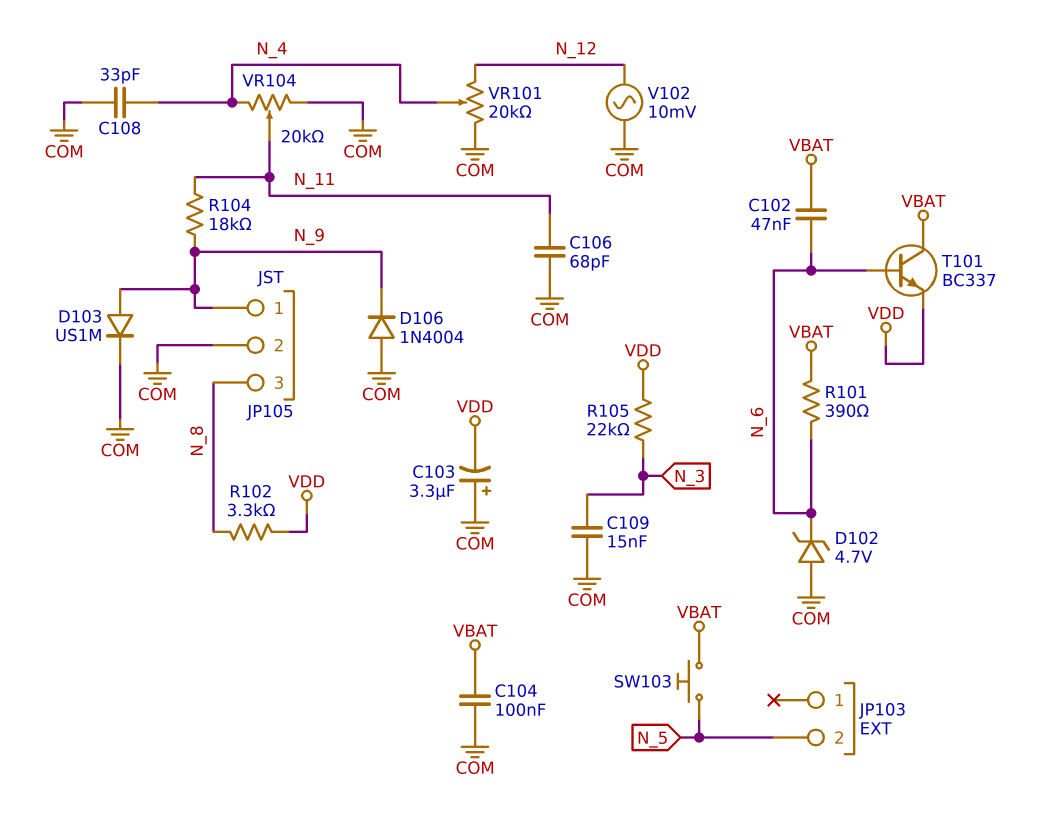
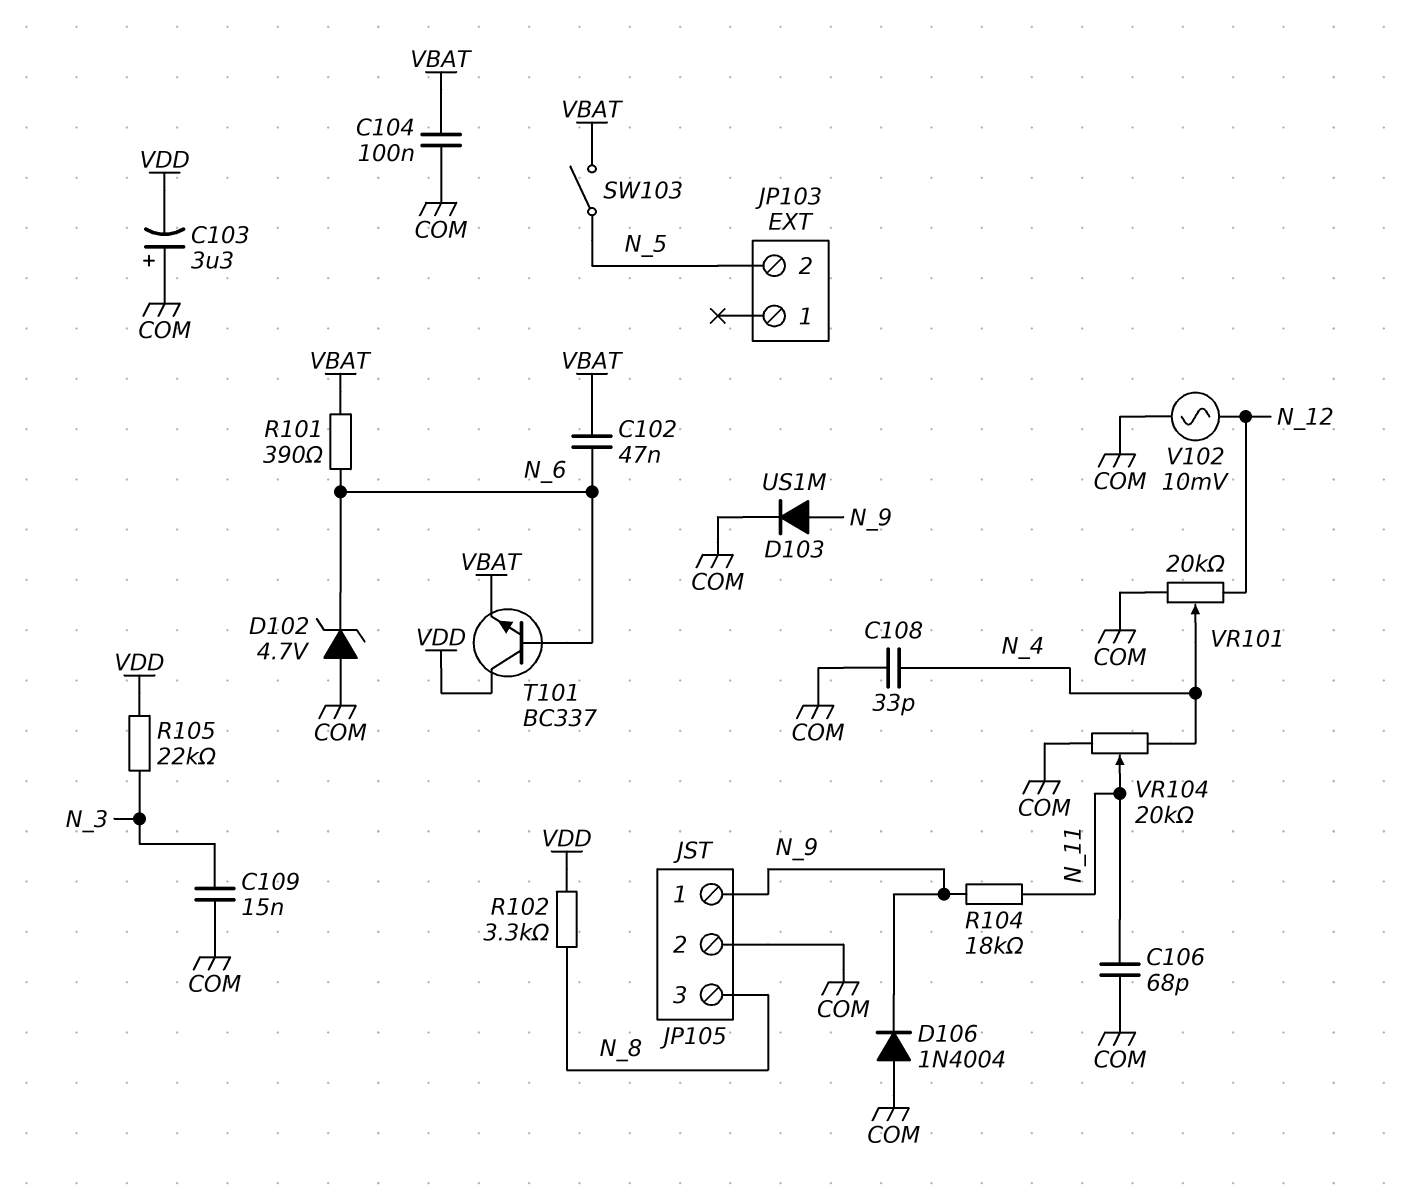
SW103: button (N_5, VBAT) -> switch (N_5, VBAT)
T101: NPN BC337 (B N_6, C VBAT, E VDD) -> NPN BC337 (B N_6, C VDD, E VBAT)

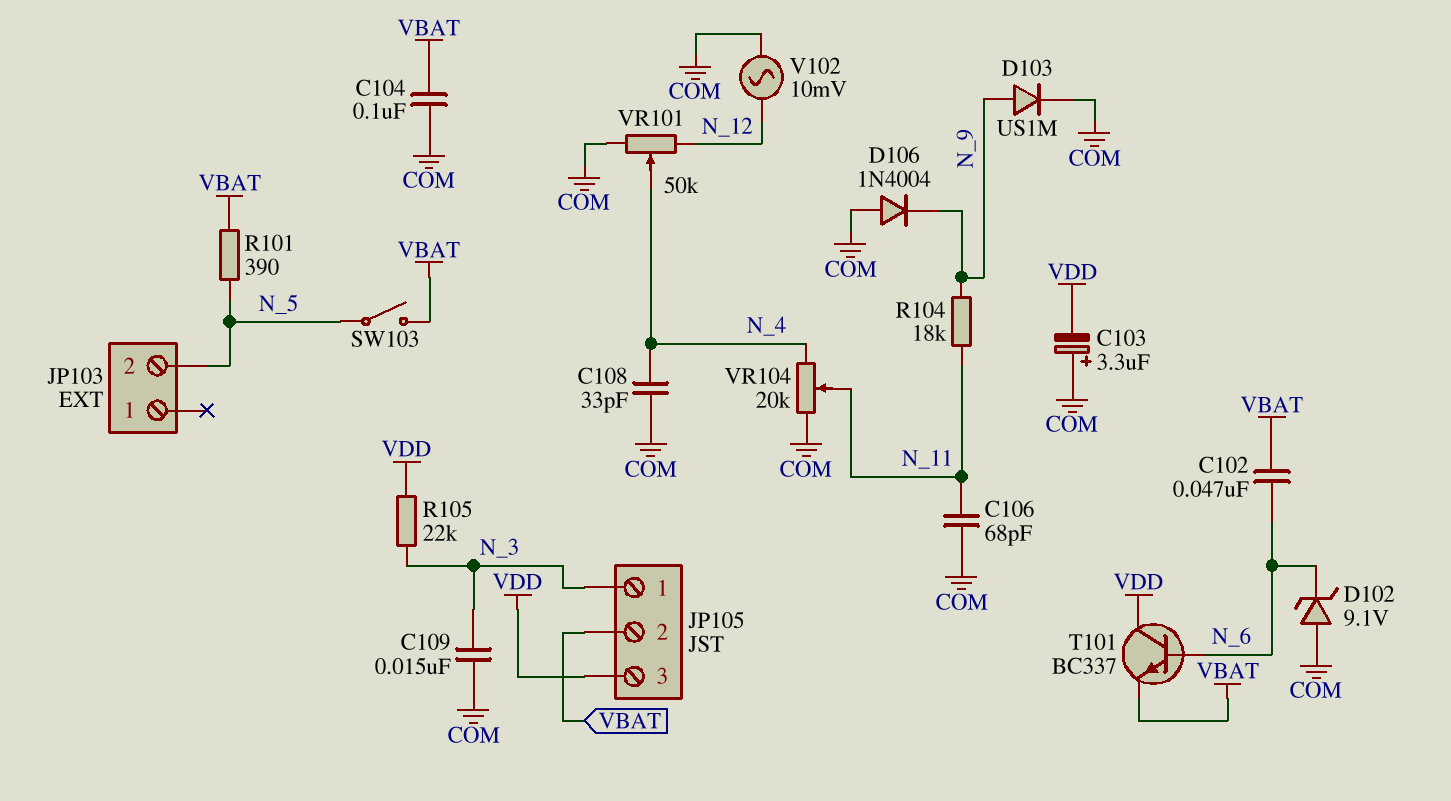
D102: zener 4.7V (A COM, K N_6) -> zener 9.1V (A COM, K N_6)
JP105 pin 1: N_9 -> N_3
JP105 pin 2: COM -> VBAT
JP105 pin 3: N_8 -> VDD
R101: 390 (N_6, VBAT) -> 390 (N_5, VBAT)
R102: 3.3k (N_8, VDD) -> none
VR101: 20k (COM, N_12, wiper N_4) -> 50k (COM, N_12, wiper N_4)

